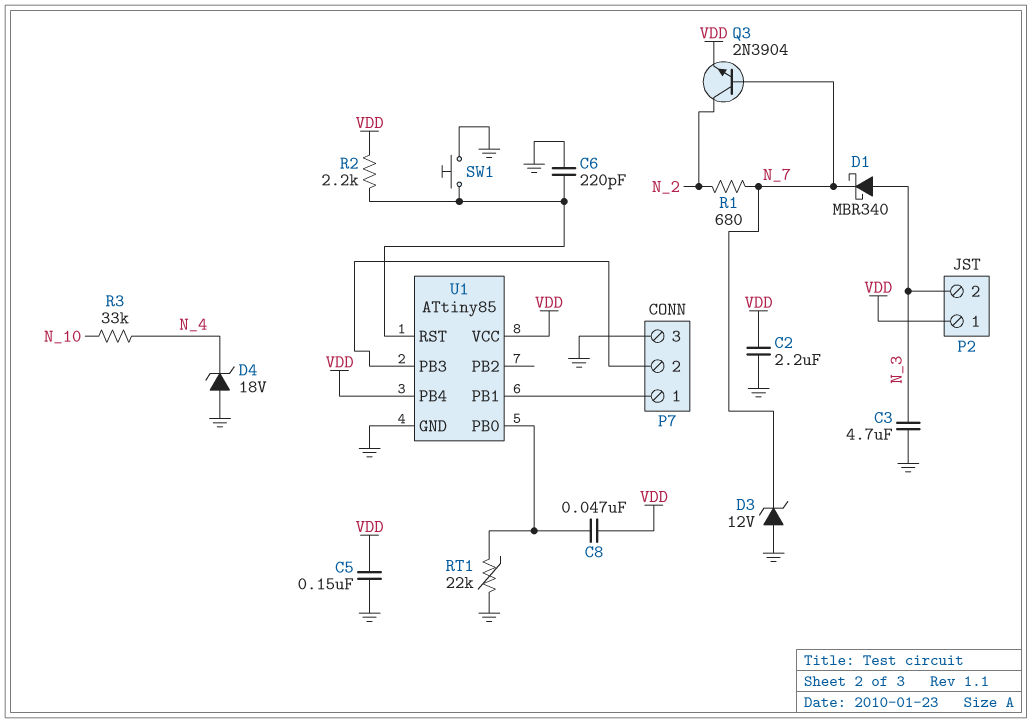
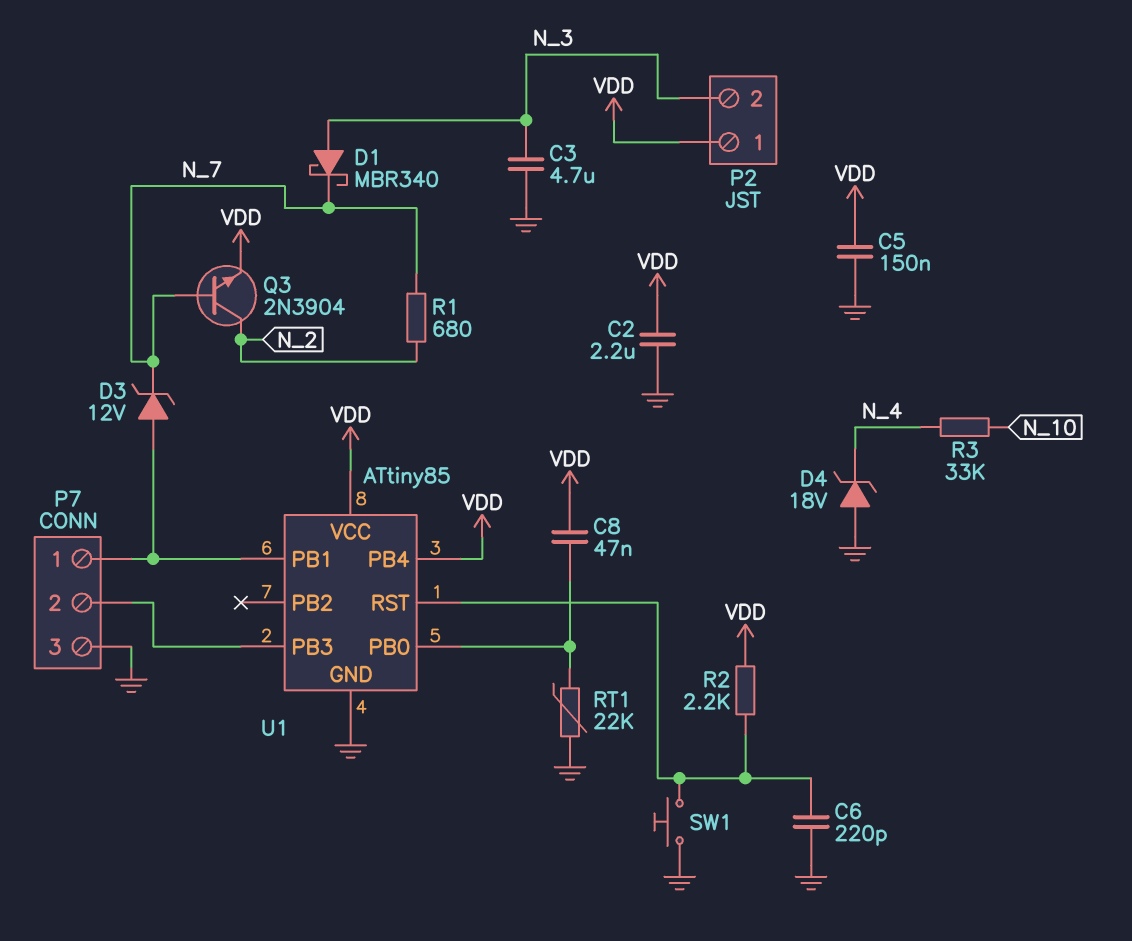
D3: zener 12V (A GND, K N_7) -> zener 12V (A P7/1, K N_7)

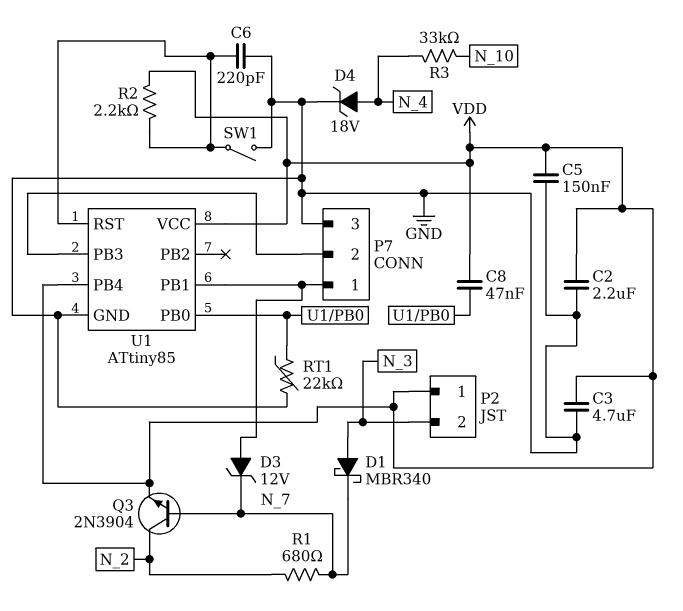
C3: 4.7uF (GND, N_3) -> 4.7uF (GND, VDD)
D4: zener 18V (A GND, K N_4) -> zener 18V (A N_4, K GND)
SW1: button (GND, U1/RST) -> switch (GND, U1/RST)

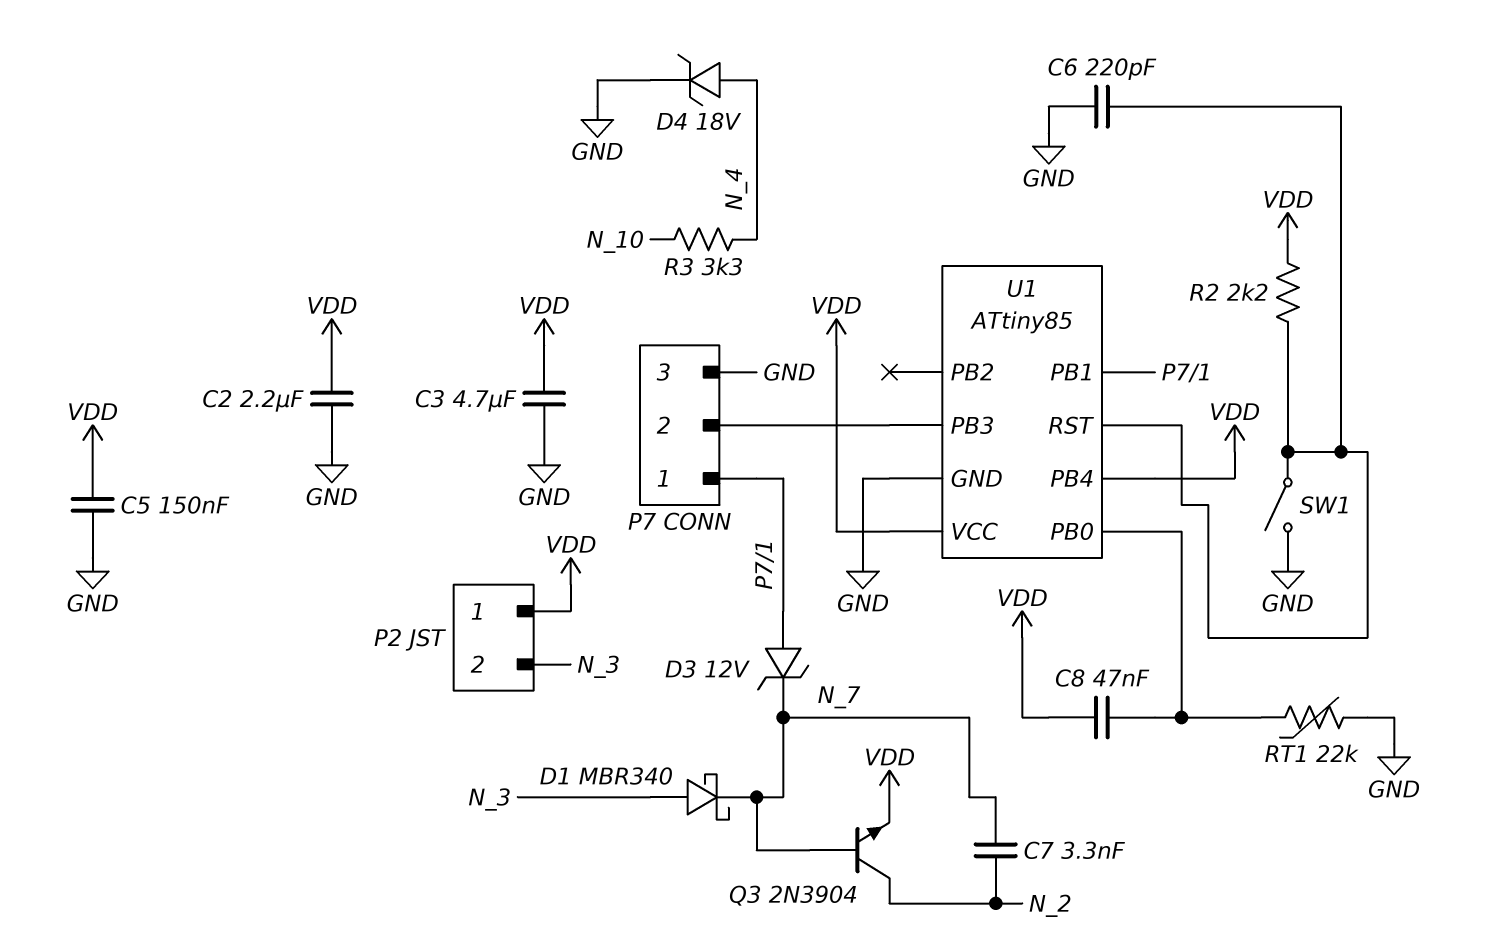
C7: none -> 3.3nF (N_2, N_7)
R1: 680 (N_2, N_7) -> none
R3: 33k (N_4, N_10) -> 3.3k (N_4, N_10)

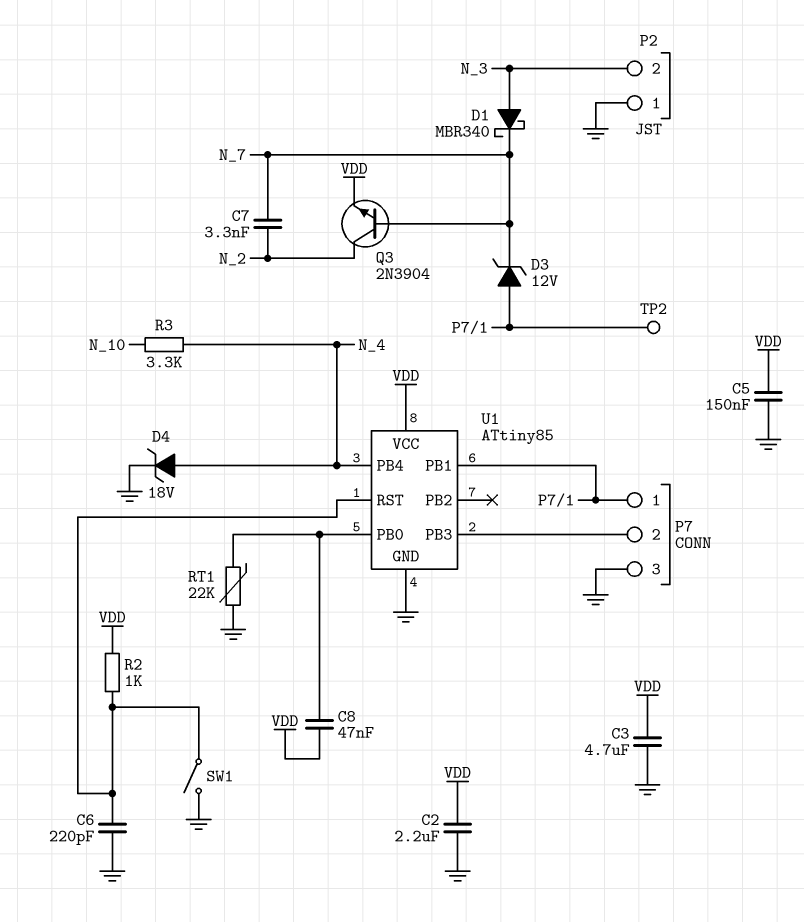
P2 pin 1: VDD -> GND
R2: 2.2k (U1/RST, VDD) -> 1k (U1/RST, VDD)
TP2: none -> test point (P7/1)
U1 pin PB4: VDD -> N_4

